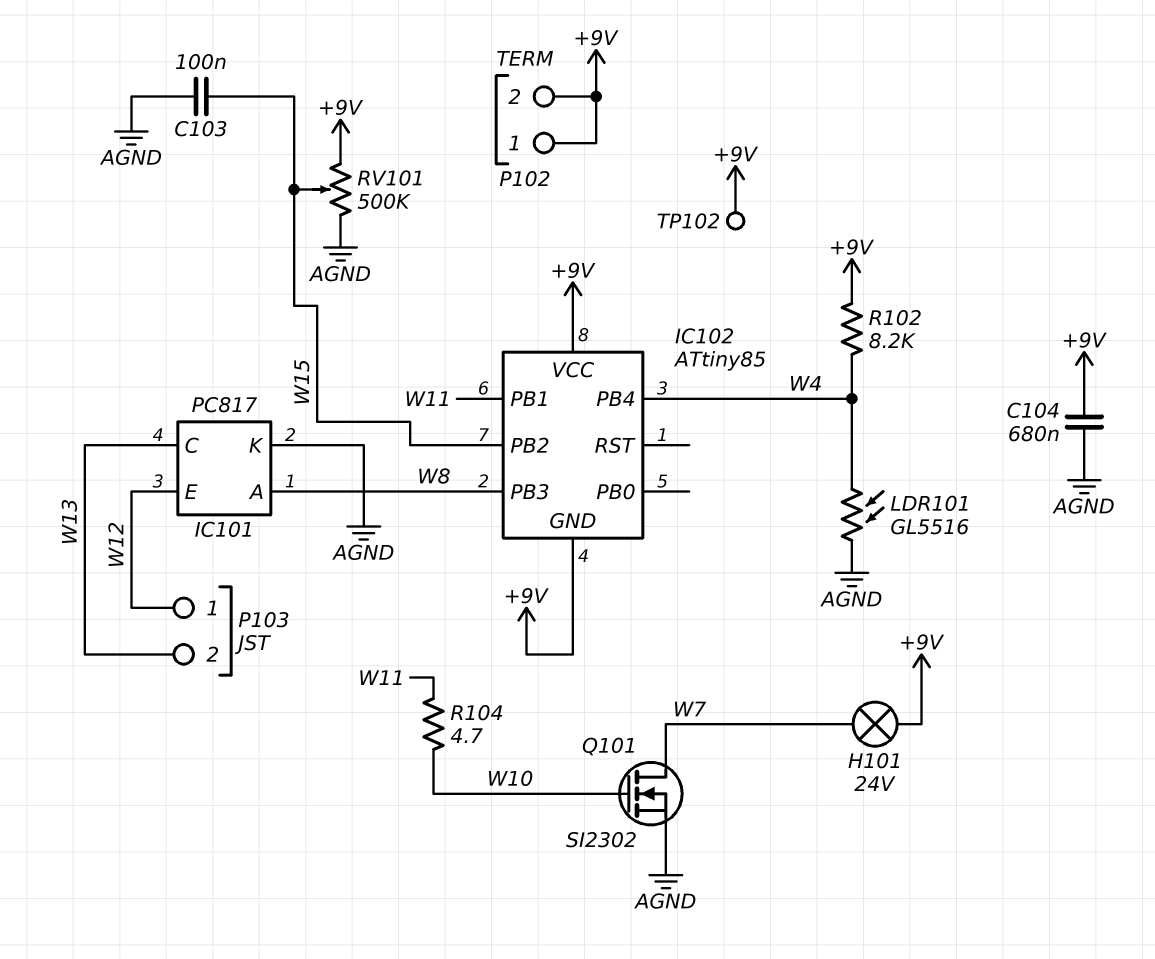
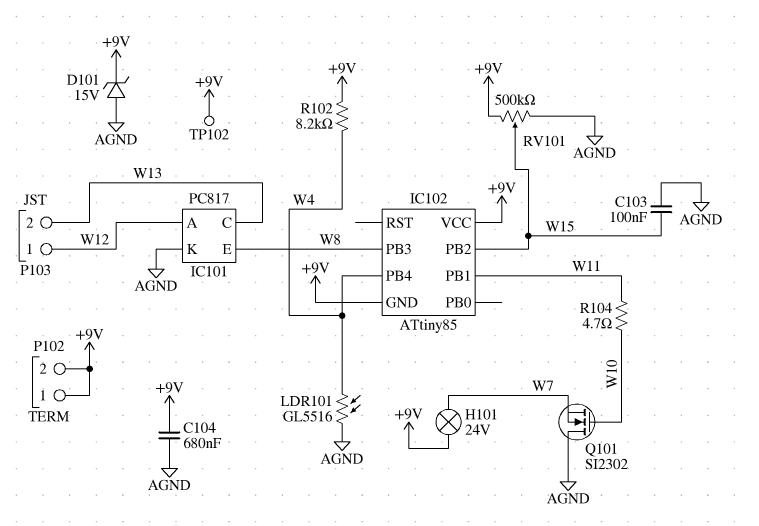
D101: none -> zener 15V (A AGND, K +9V)
IC101 pin A: W8 -> W12
IC101 pin E: W12 -> W8
Q101: NMOS SI2302 (G W10, D W7, S AGND) -> NMOS SI2302 (G W10, D AGND, S W7)

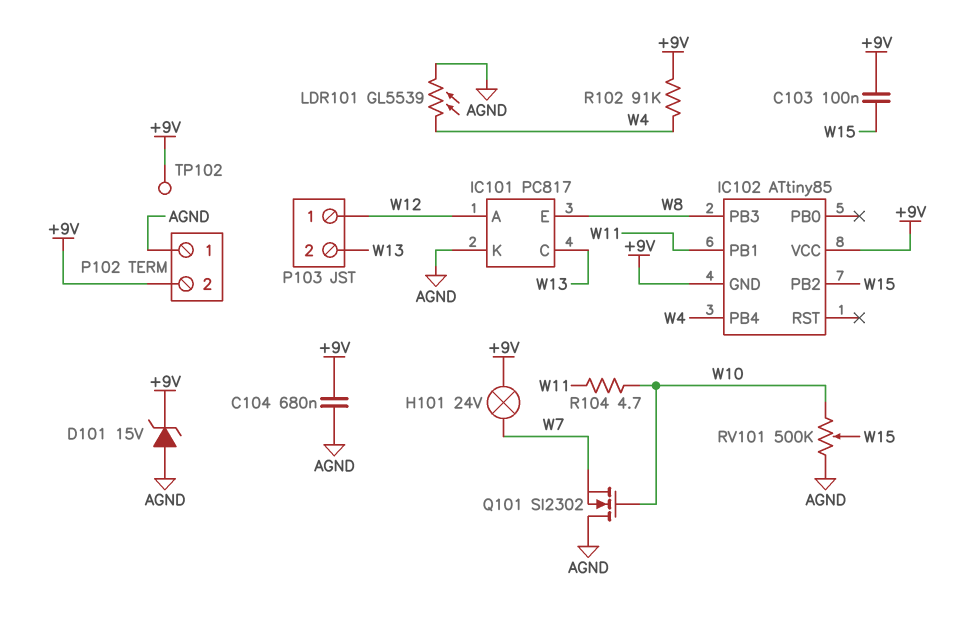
C103: 100nF (AGND, W15) -> 100nF (+9V, W15)
LDR101: GL5516 (AGND, W4) -> GL5539 (AGND, W4)
P102 pin 1: +9V -> AGND
R102: 8.2k (+9V, W4) -> 91k (+9V, W4)
RV101: 500k (+9V, AGND, wiper W15) -> 500k (AGND, W10, wiper W15)

